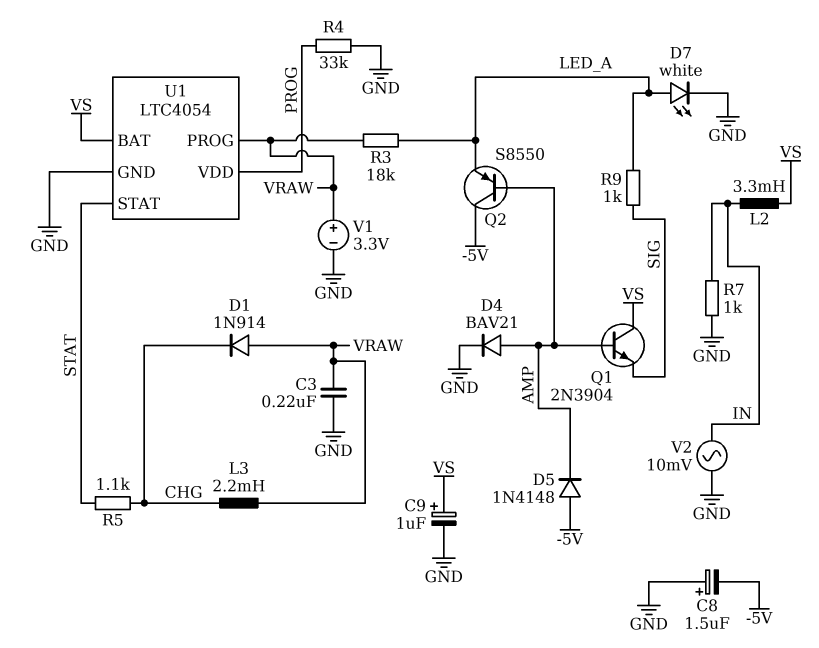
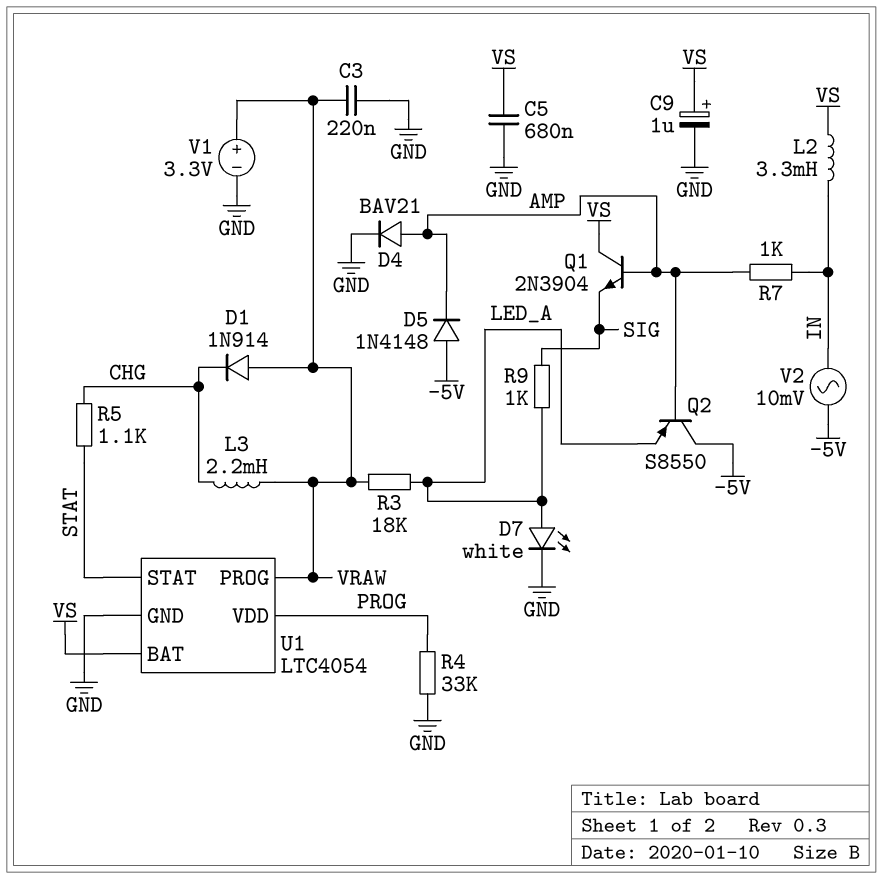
C5: none -> 680nF (GND, VS)
C8: 1.5uF (plus GND, minus -5V) -> none
R7: 1k (GND, IN) -> 1k (AMP, IN)
V2: AC 10mV (GND, IN) -> AC 10mV (-5V, IN)

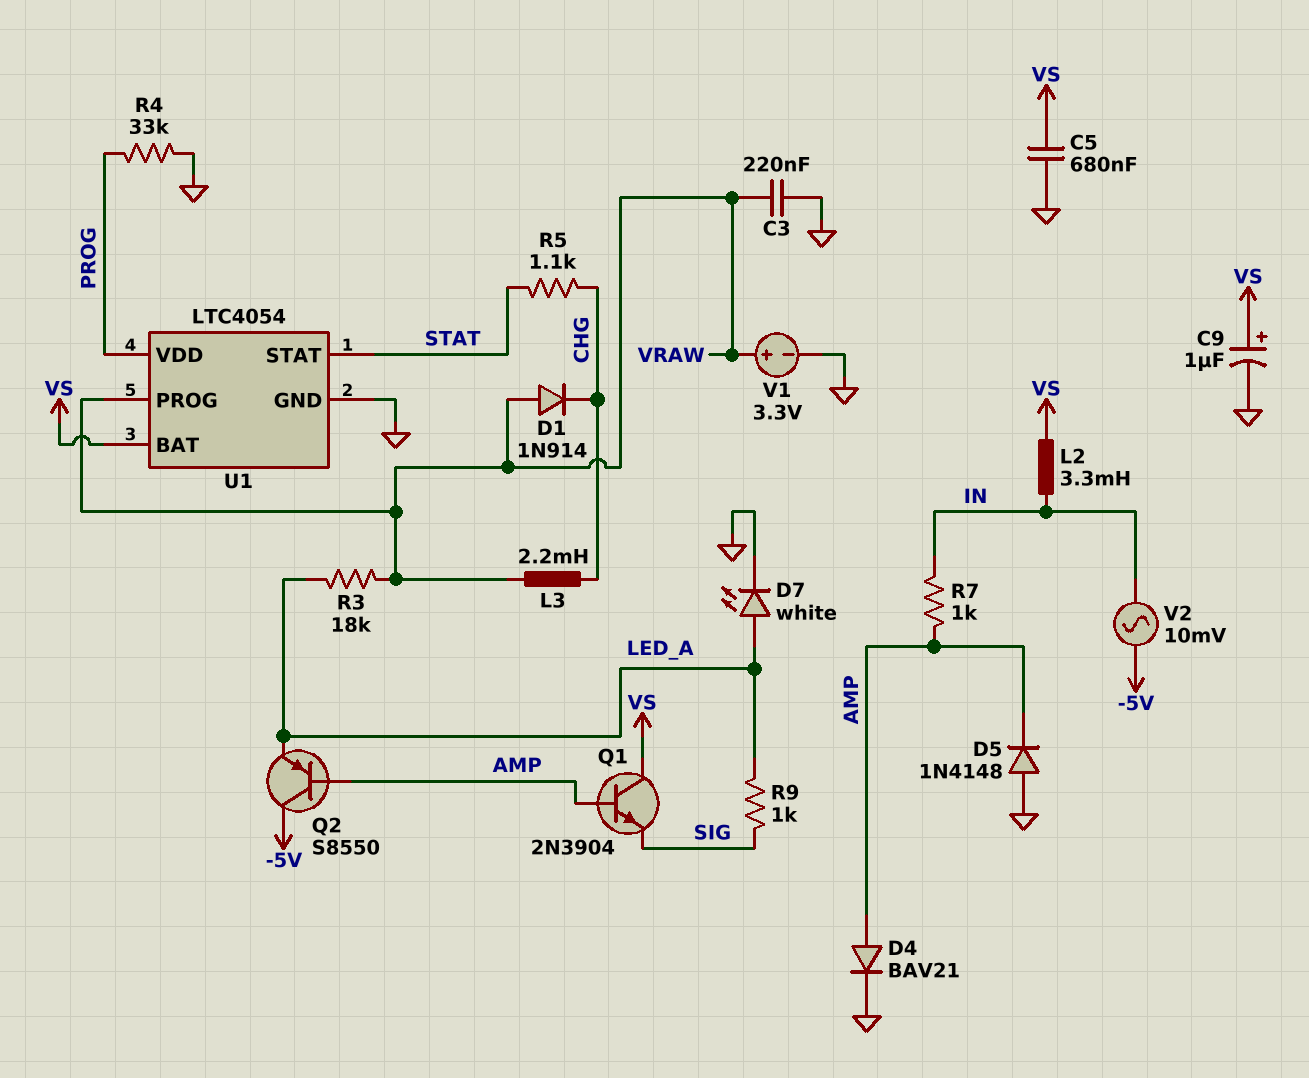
D5: diode 1N4148 (A -5V, K AMP) -> diode 1N4148 (A GND, K AMP)

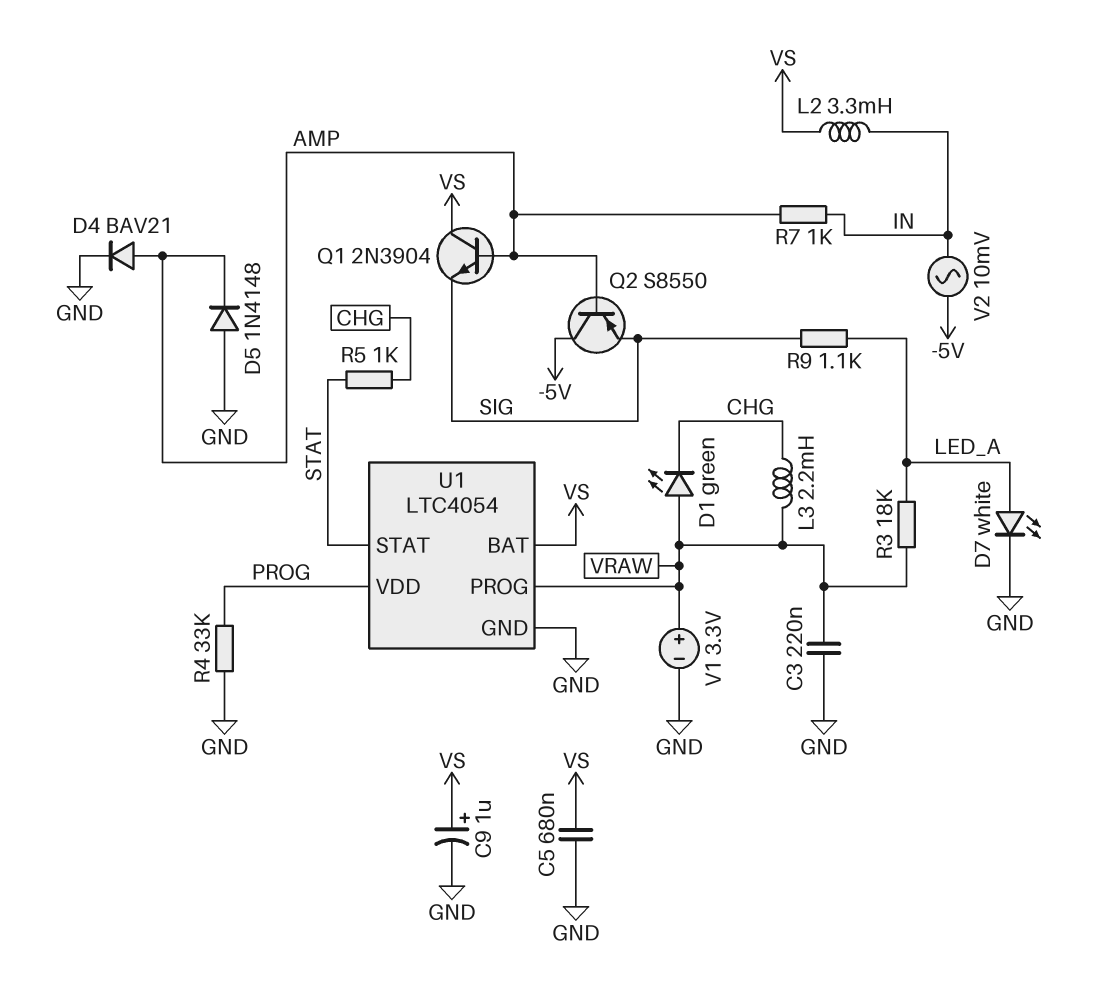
D1: diode 1N914 (A VRAW, K CHG) -> LED green (A VRAW, K CHG)
Q2: PNP S8550 (B AMP, C -5V, E LED_A) -> PNP S8550 (B AMP, C -5V, E SIG)
R5: 1.1k (CHG, STAT) -> 1k (CHG, STAT)
R9: 1k (LED_A, SIG) -> 1.1k (LED_A, SIG)

